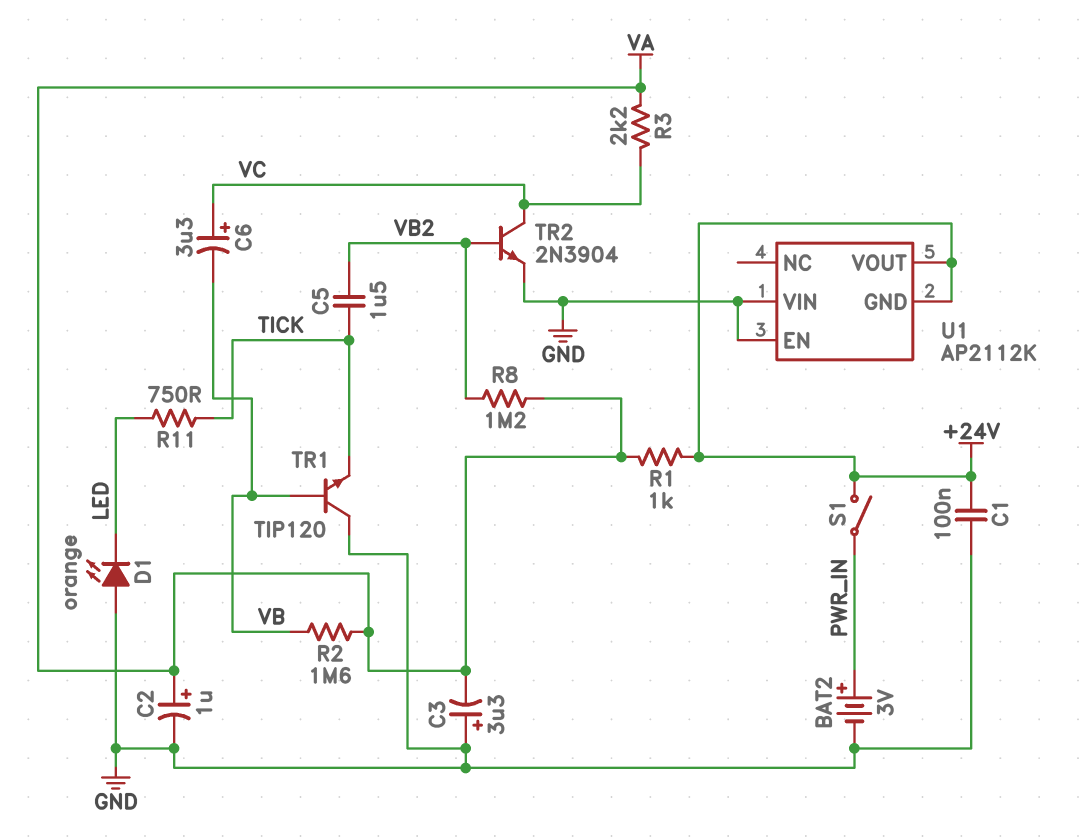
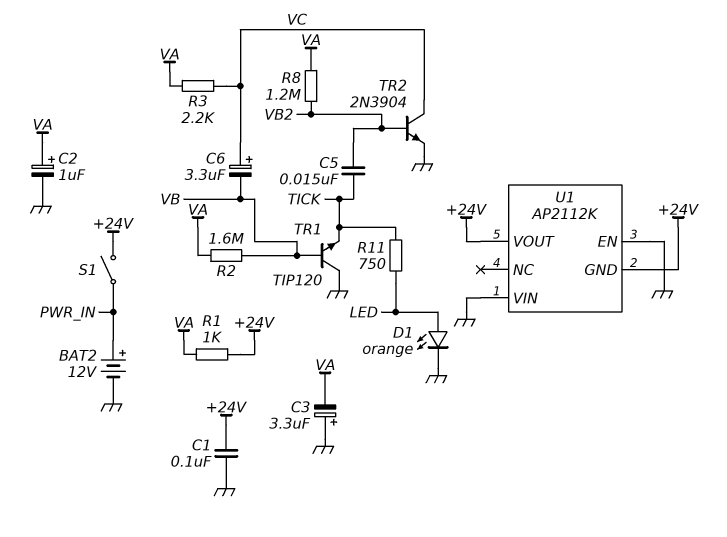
BAT2: 3V (plus PWR_IN, minus GND) -> 12V (plus PWR_IN, minus GND)
C5: 1.5uF (TICK, VB2) -> 15nF (TICK, VB2)
D1: LED orange (A GND, K LED) -> LED orange (A LED, K GND)

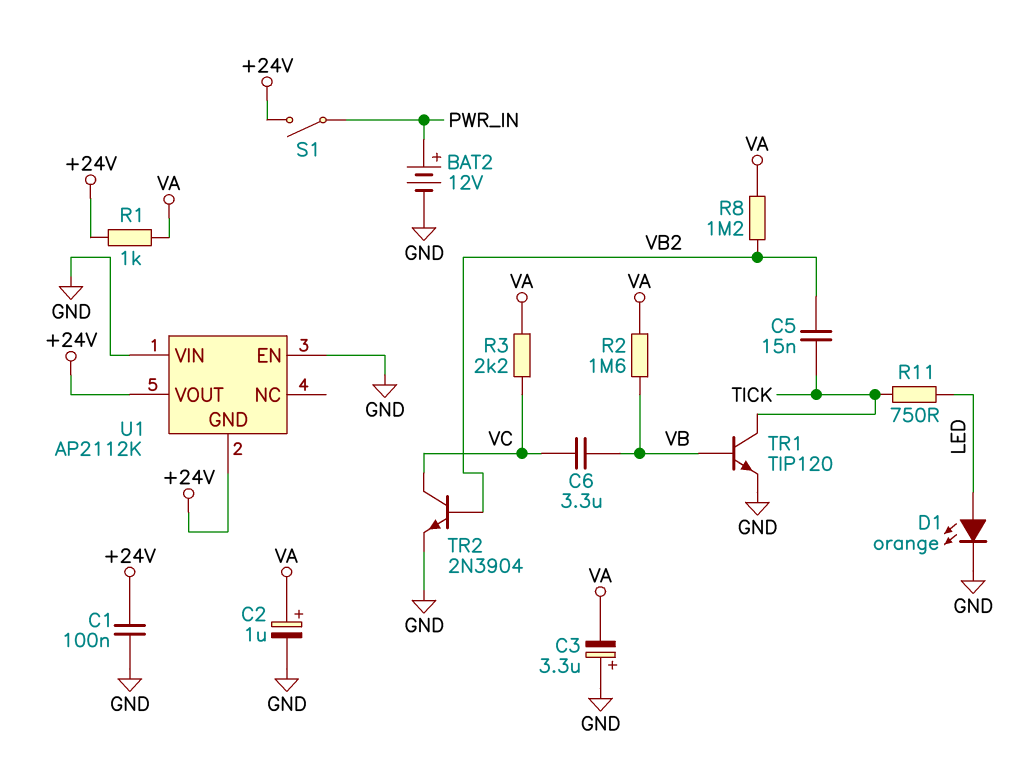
C6: 3.3uF (plus VC, minus VB) -> 3.3uF (VB, VC)
TR1: NPN TIP120 (B VB, C GND, E TICK) -> NPN TIP120 (B VB, C TICK, E GND)

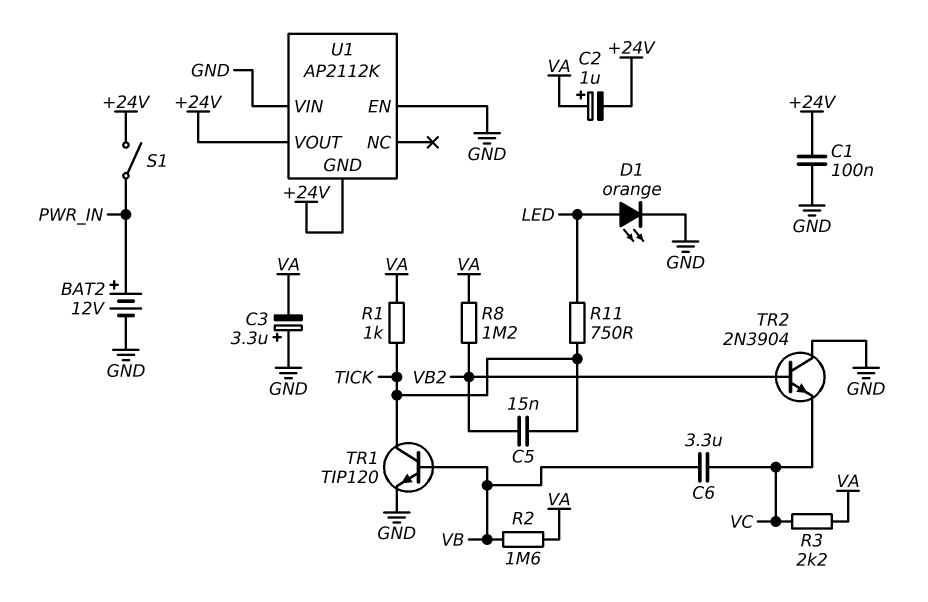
C2: 1uF (plus VA, minus GND) -> 1uF (plus VA, minus +24V)
R1: 1k (+24V, VA) -> 1k (TICK, VA)
TR2: NPN 2N3904 (B VB2, C VC, E GND) -> NPN 2N3904 (B VB2, C GND, E VC)

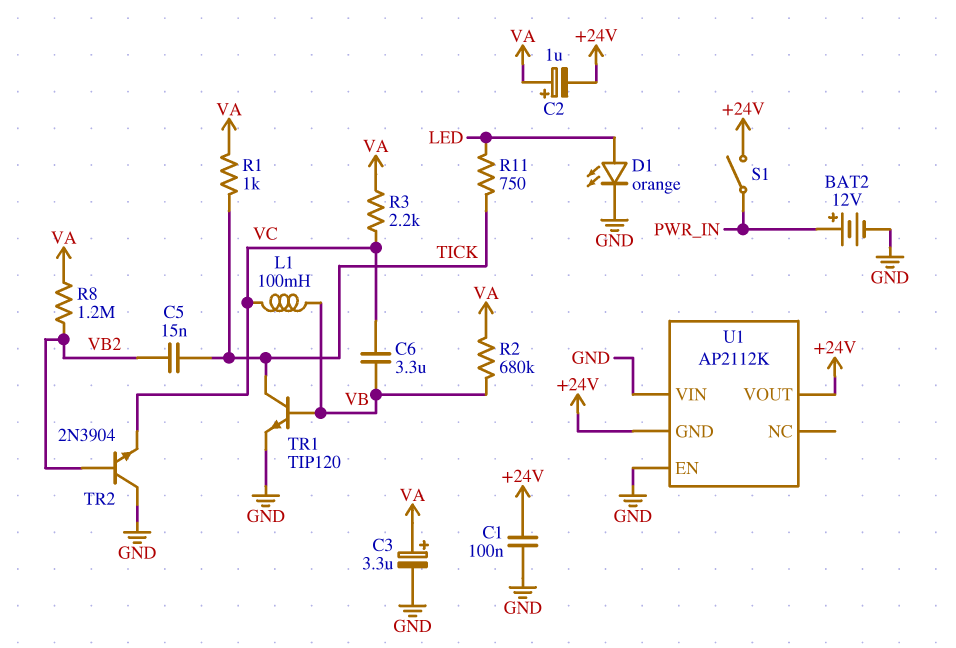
C3: 3.3uF (plus GND, minus VA) -> 3.3uF (plus VA, minus GND)
L1: none -> 100mH (VB, VC)
R2: 1.6M (VA, VB) -> 680k (VA, VB)

